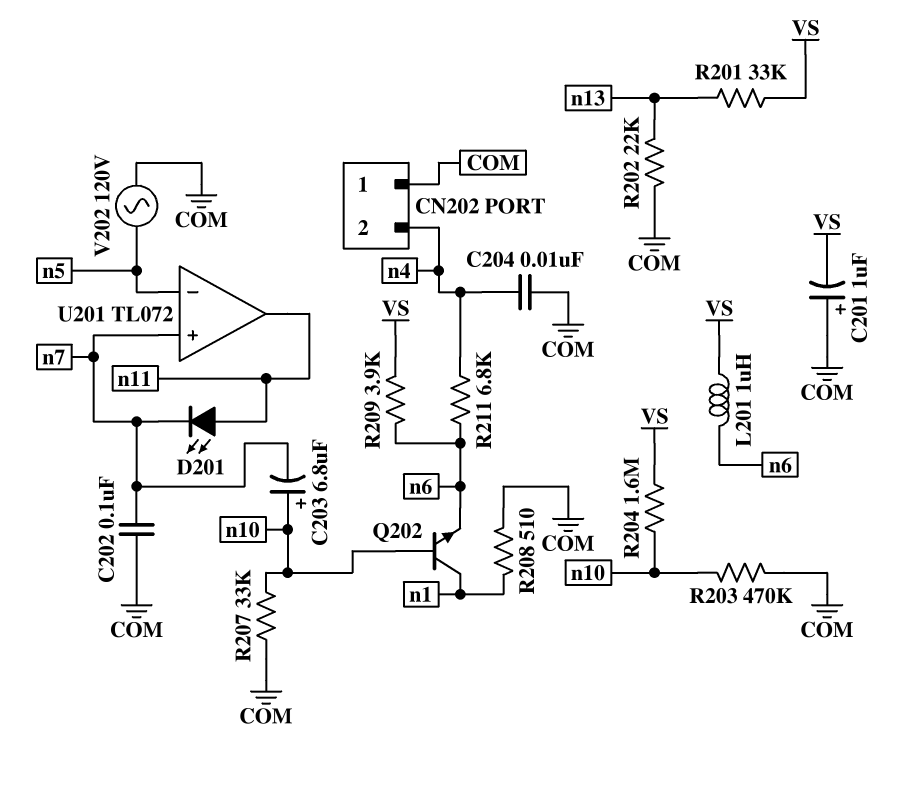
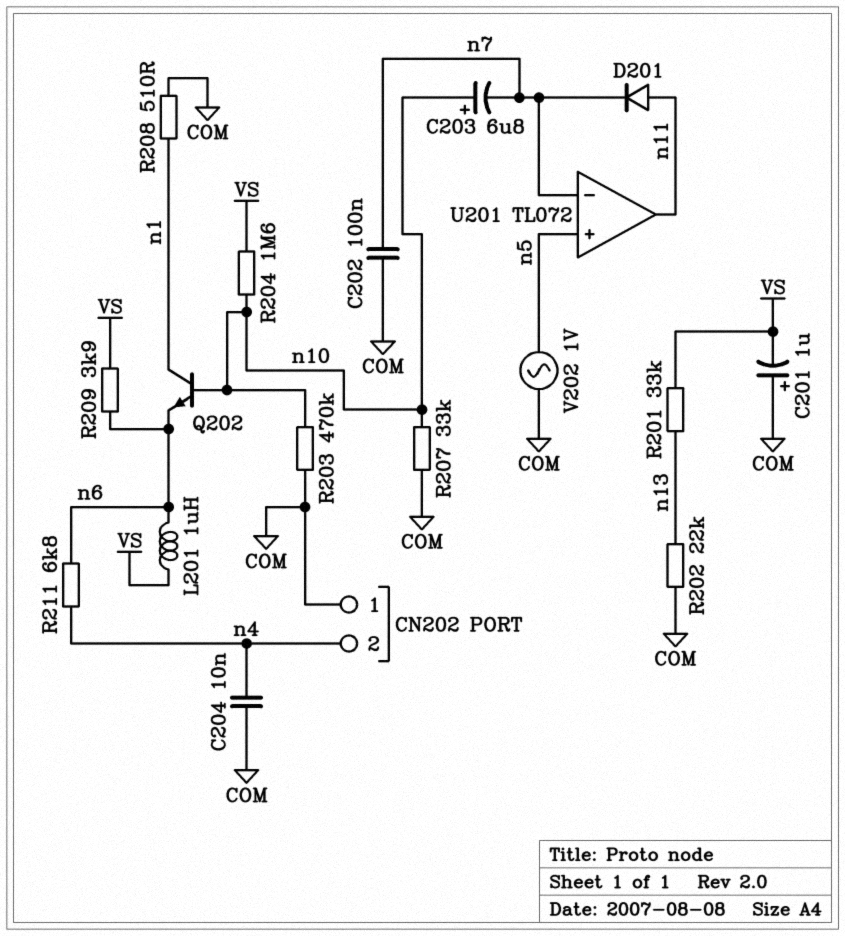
D201: LED (A n11, K n7) -> diode (A n11, K n7)
U201 pin in+: n7 -> n5
U201 pin in-: n5 -> n7
V202: AC 120V (COM, n5) -> AC 1V (COM, n5)

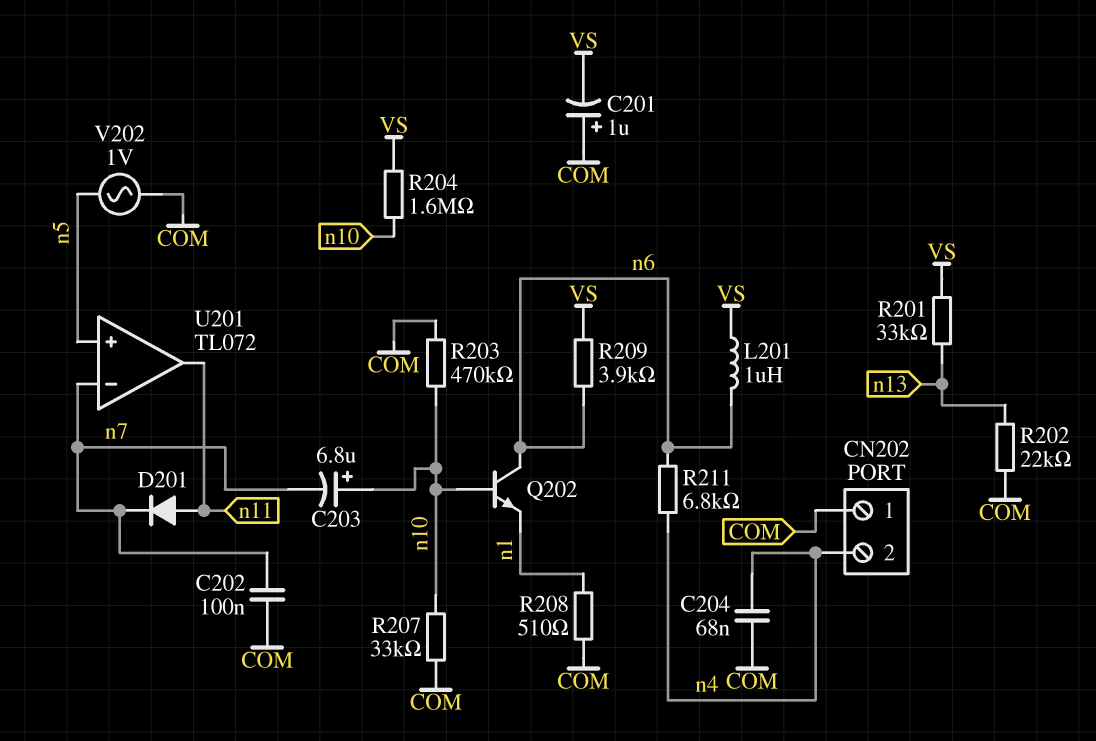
C204: 10nF (COM, n4) -> 68nF (COM, n4)
Q202: NPN (B n10, C n1, E n6) -> NPN (B n10, C n6, E n1)

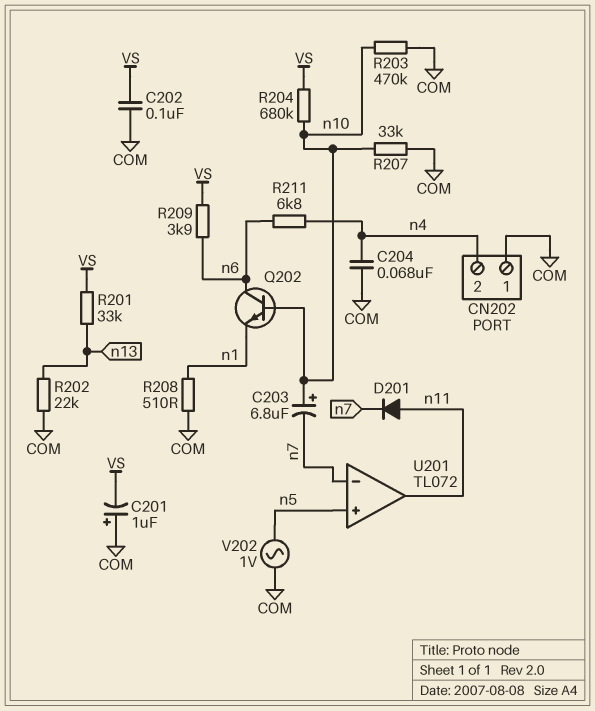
C202: 100nF (COM, n7) -> 100nF (COM, VS)
L201: 1uH (VS, n6) -> none
R204: 1.6M (VS, n10) -> 680k (VS, n10)

